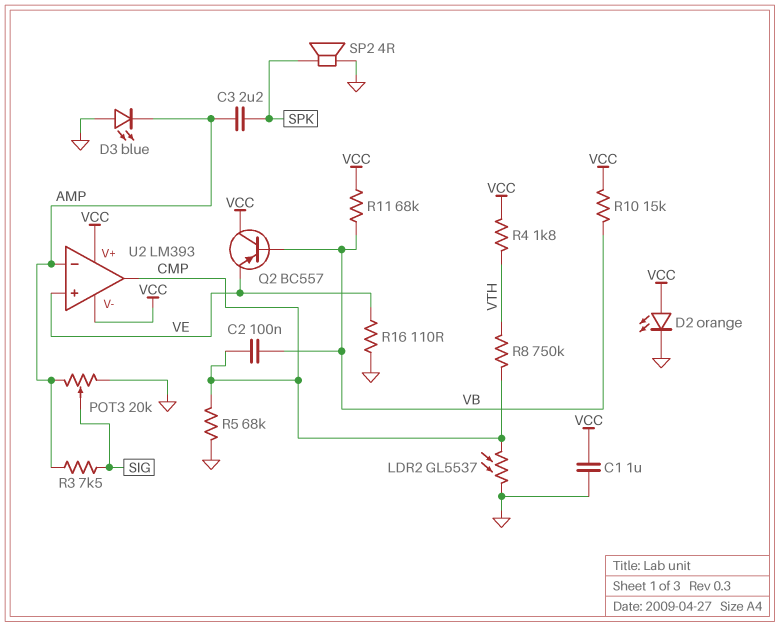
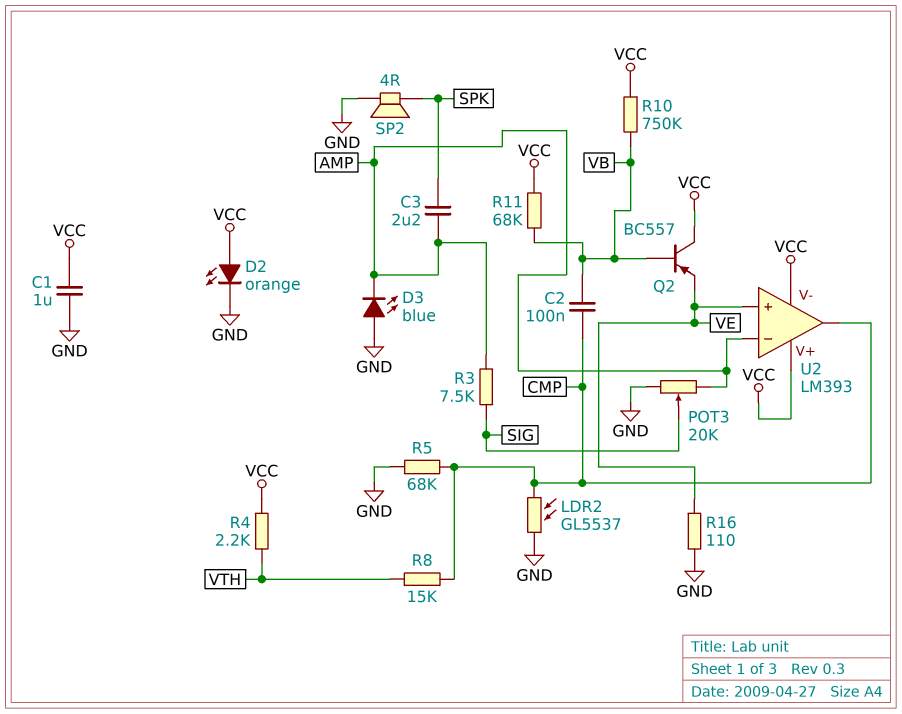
R4: 1.8k (VCC, VTH) -> 2.2k (VCC, VTH)
R8: 750k (CMP, VTH) -> 15k (CMP, VTH)
R10: 15k (VB, VCC) -> 750k (VB, VCC)

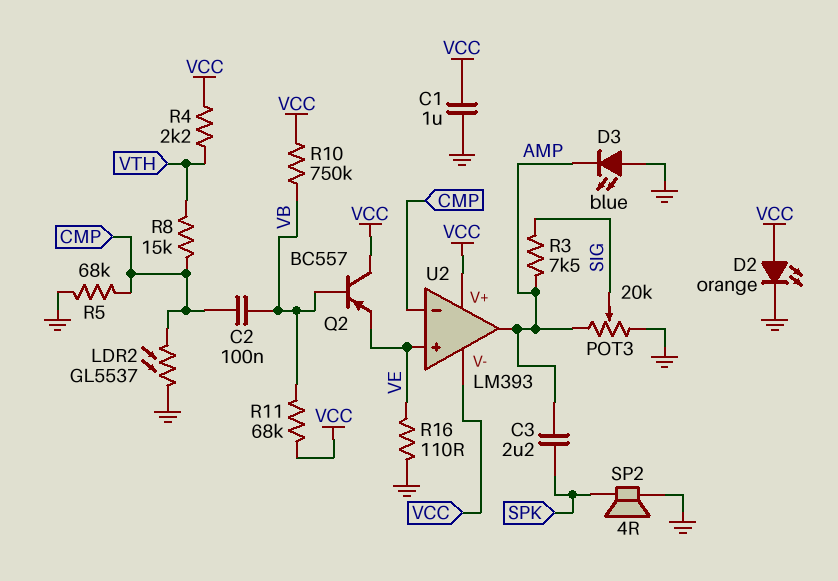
U2 pin in-: AMP -> CMP
U2 pin out: CMP -> AMP

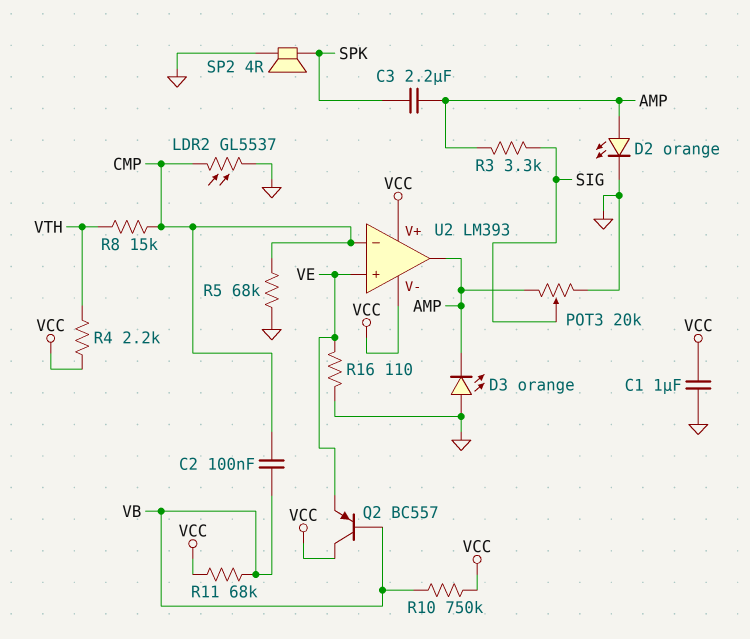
D2: LED orange (A VCC, K GND) -> LED orange (A AMP, K GND)
D3: LED blue (A GND, K AMP) -> LED orange (A GND, K AMP)
R3: 7.5k (AMP, SIG) -> 3.3k (AMP, SIG)

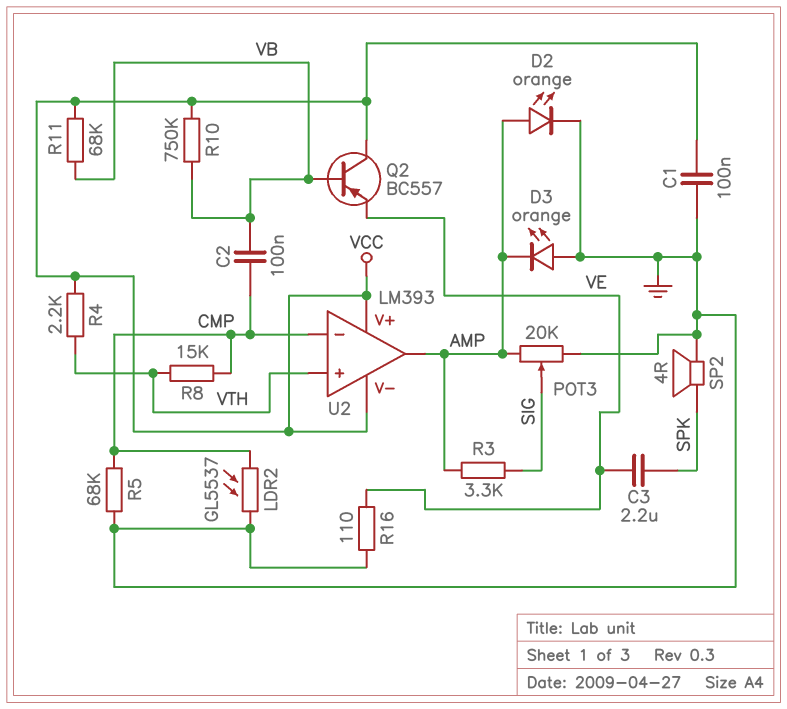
C1: 1uF (GND, VCC) -> 100nF (GND, VCC)
C3: 2.2uF (AMP, SPK) -> 2.2uF (SPK, VE)
U2 pin in+: VE -> VTH

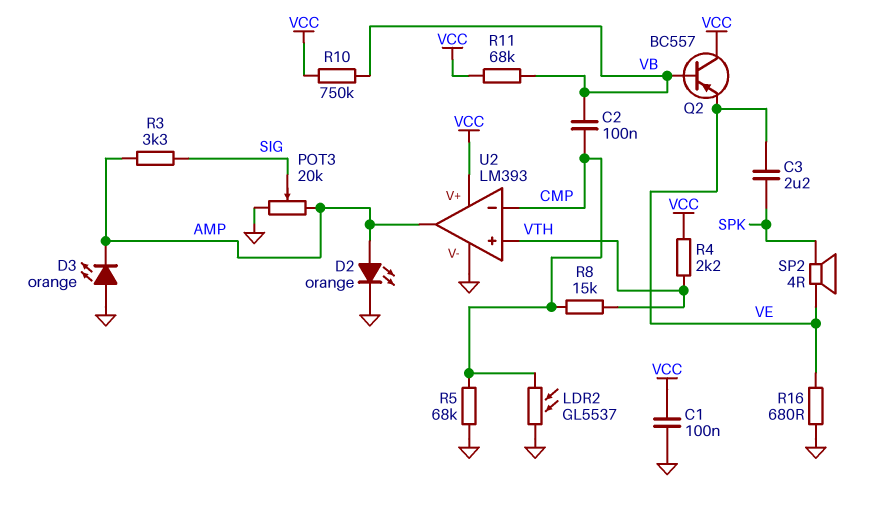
R16: 110 (GND, VE) -> 680 (GND, VE)
SP2: speaker 4R (GND, SPK) -> speaker 4R (SPK, VE)
U2 pin V-: VCC -> GND

